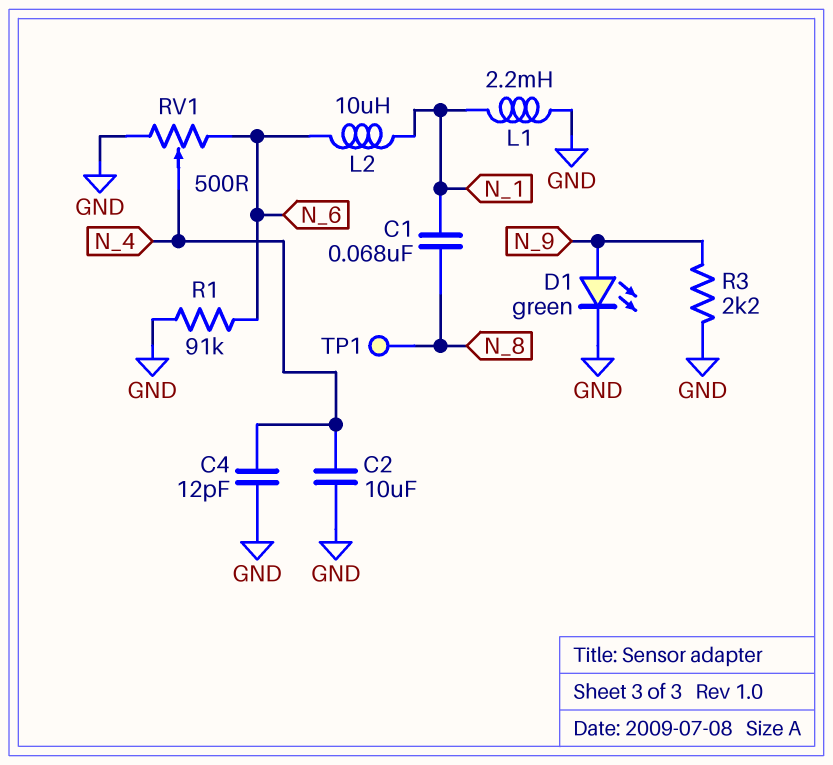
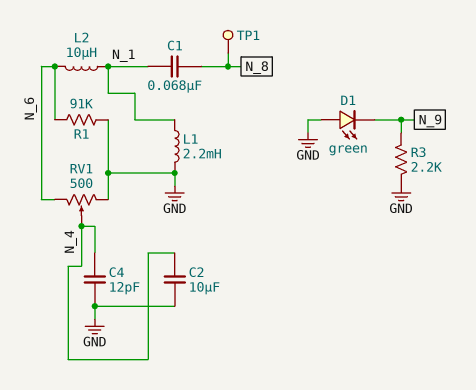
D1: LED green (A N_9, K GND) -> LED green (A GND, K N_9)

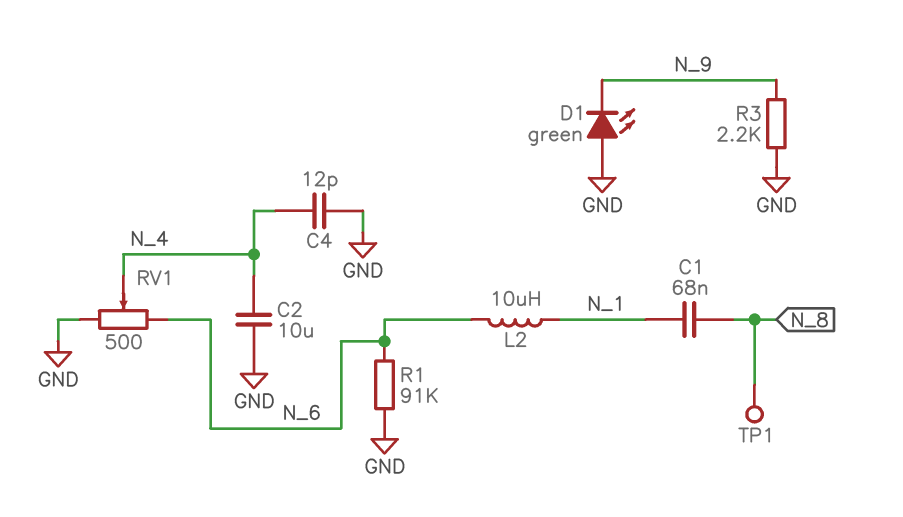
L1: 2.2mH (GND, N_1) -> none

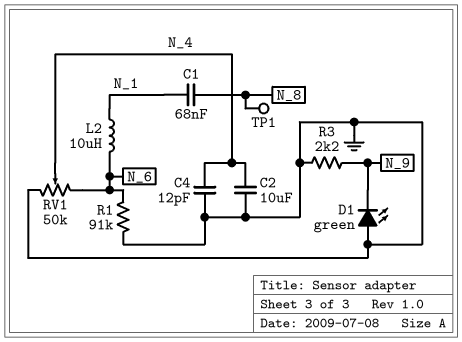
RV1: 500 (GND, N_6, wiper N_4) -> 50k (GND, N_6, wiper N_4)

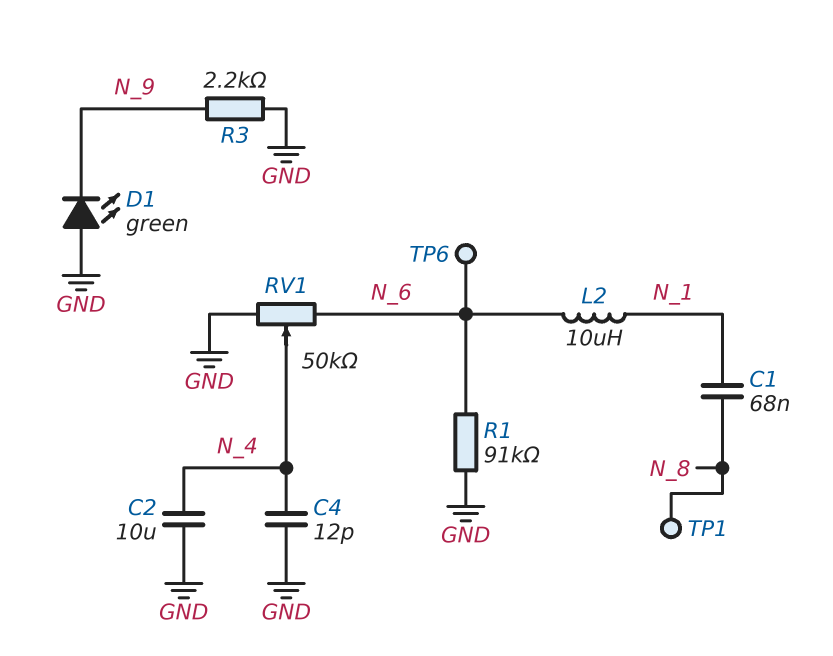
TP6: none -> test point (N_6)

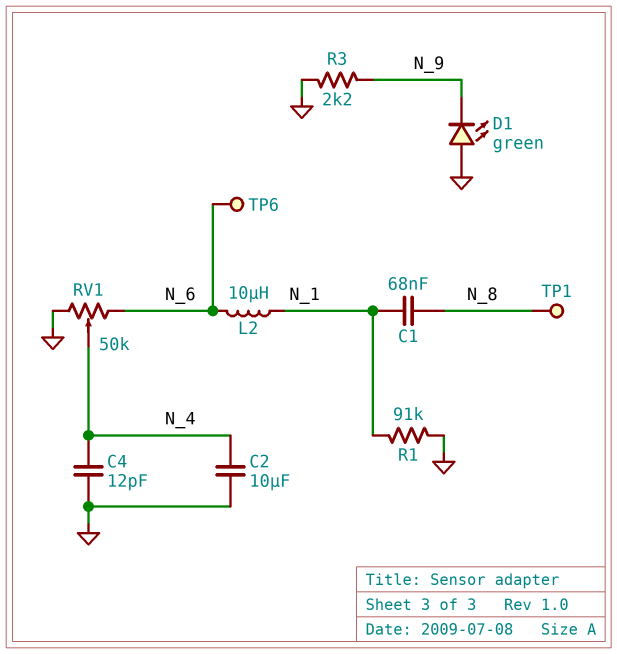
R1: 91k (GND, N_6) -> 91k (GND, N_1)

